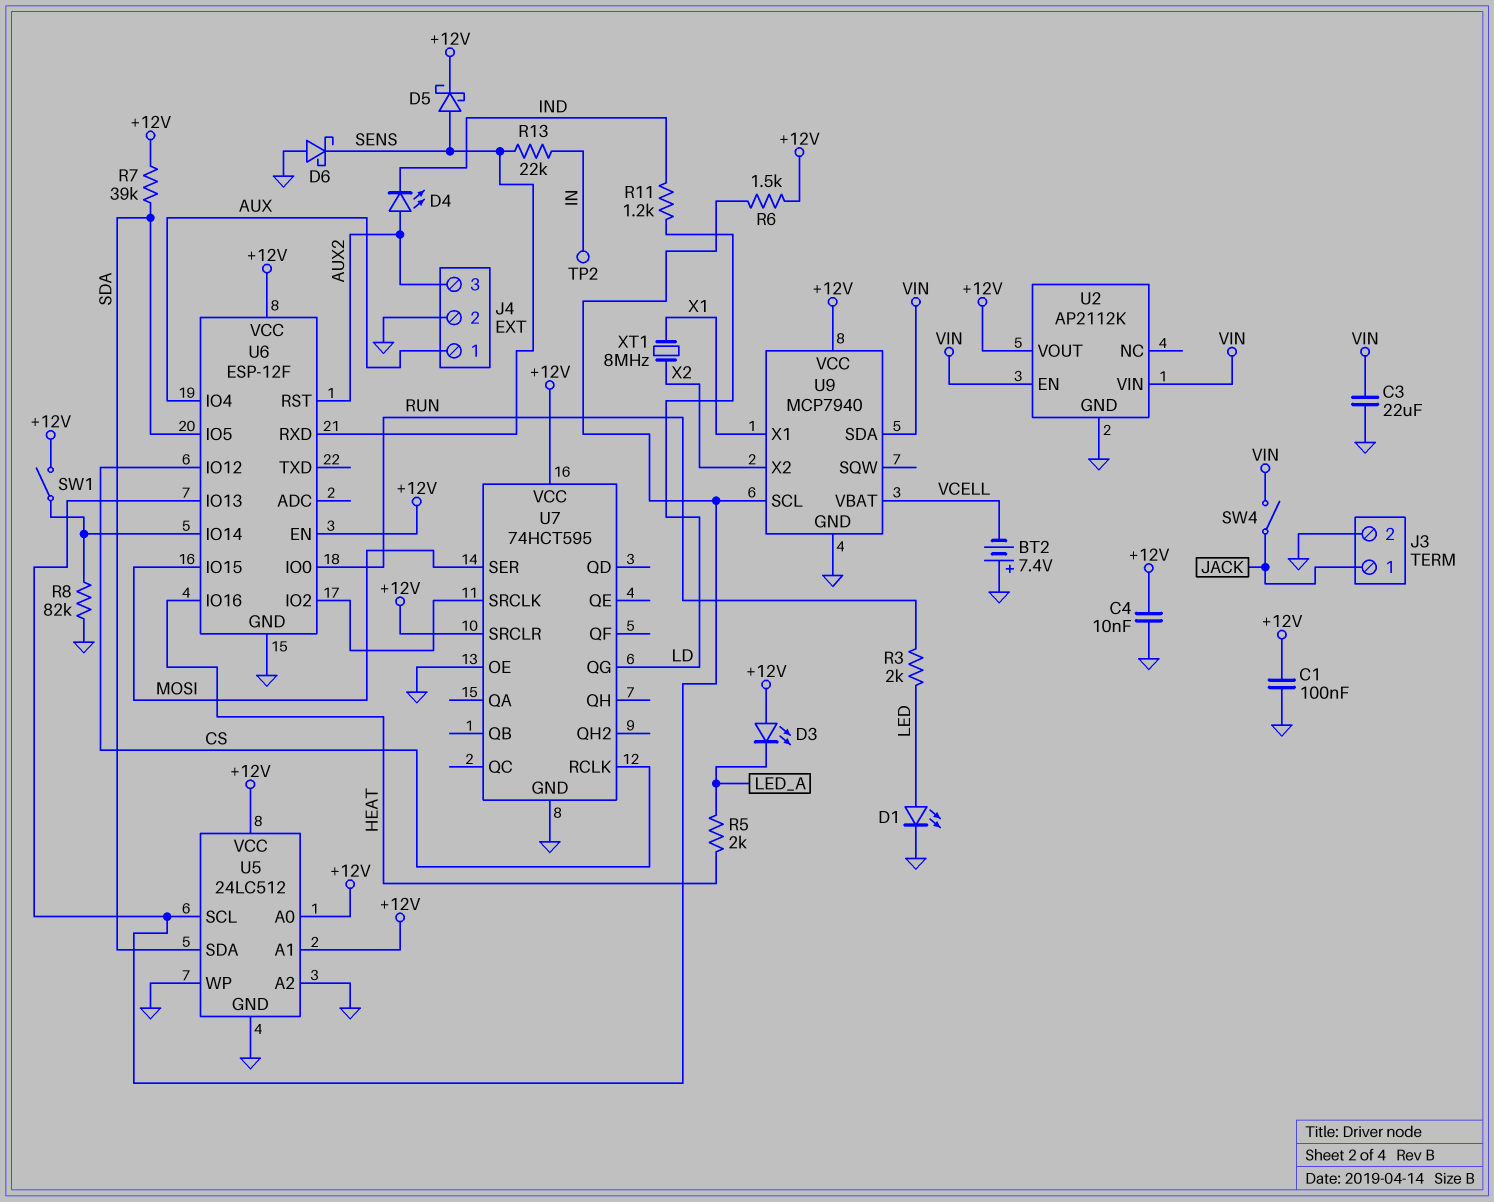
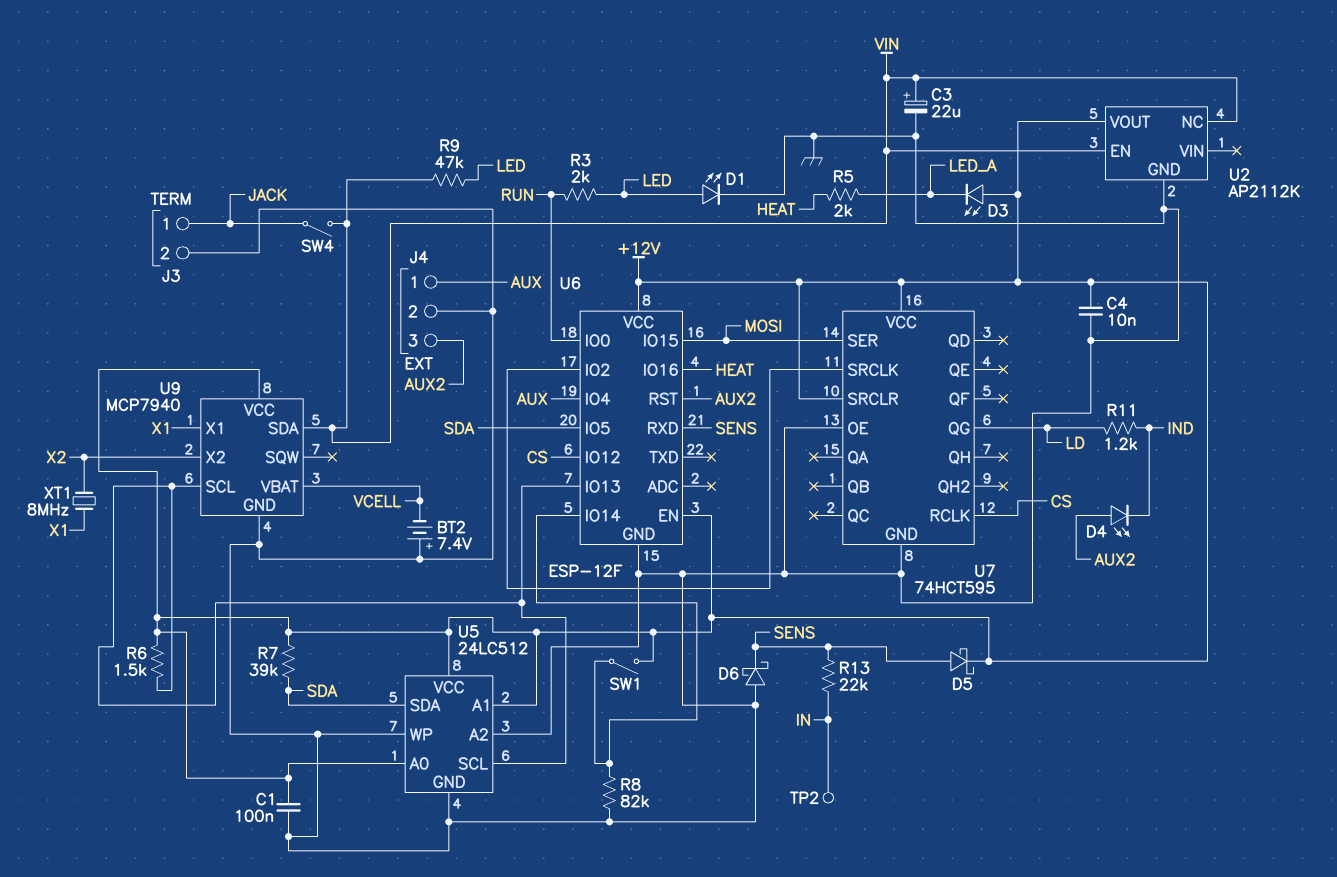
C3: 22uF (GND, VIN) -> 22uF (plus VIN, minus GND)
R9: none -> 47k (LED, VIN)
U2 pin NC: none -> VIN
U2 pin VIN: VIN -> none

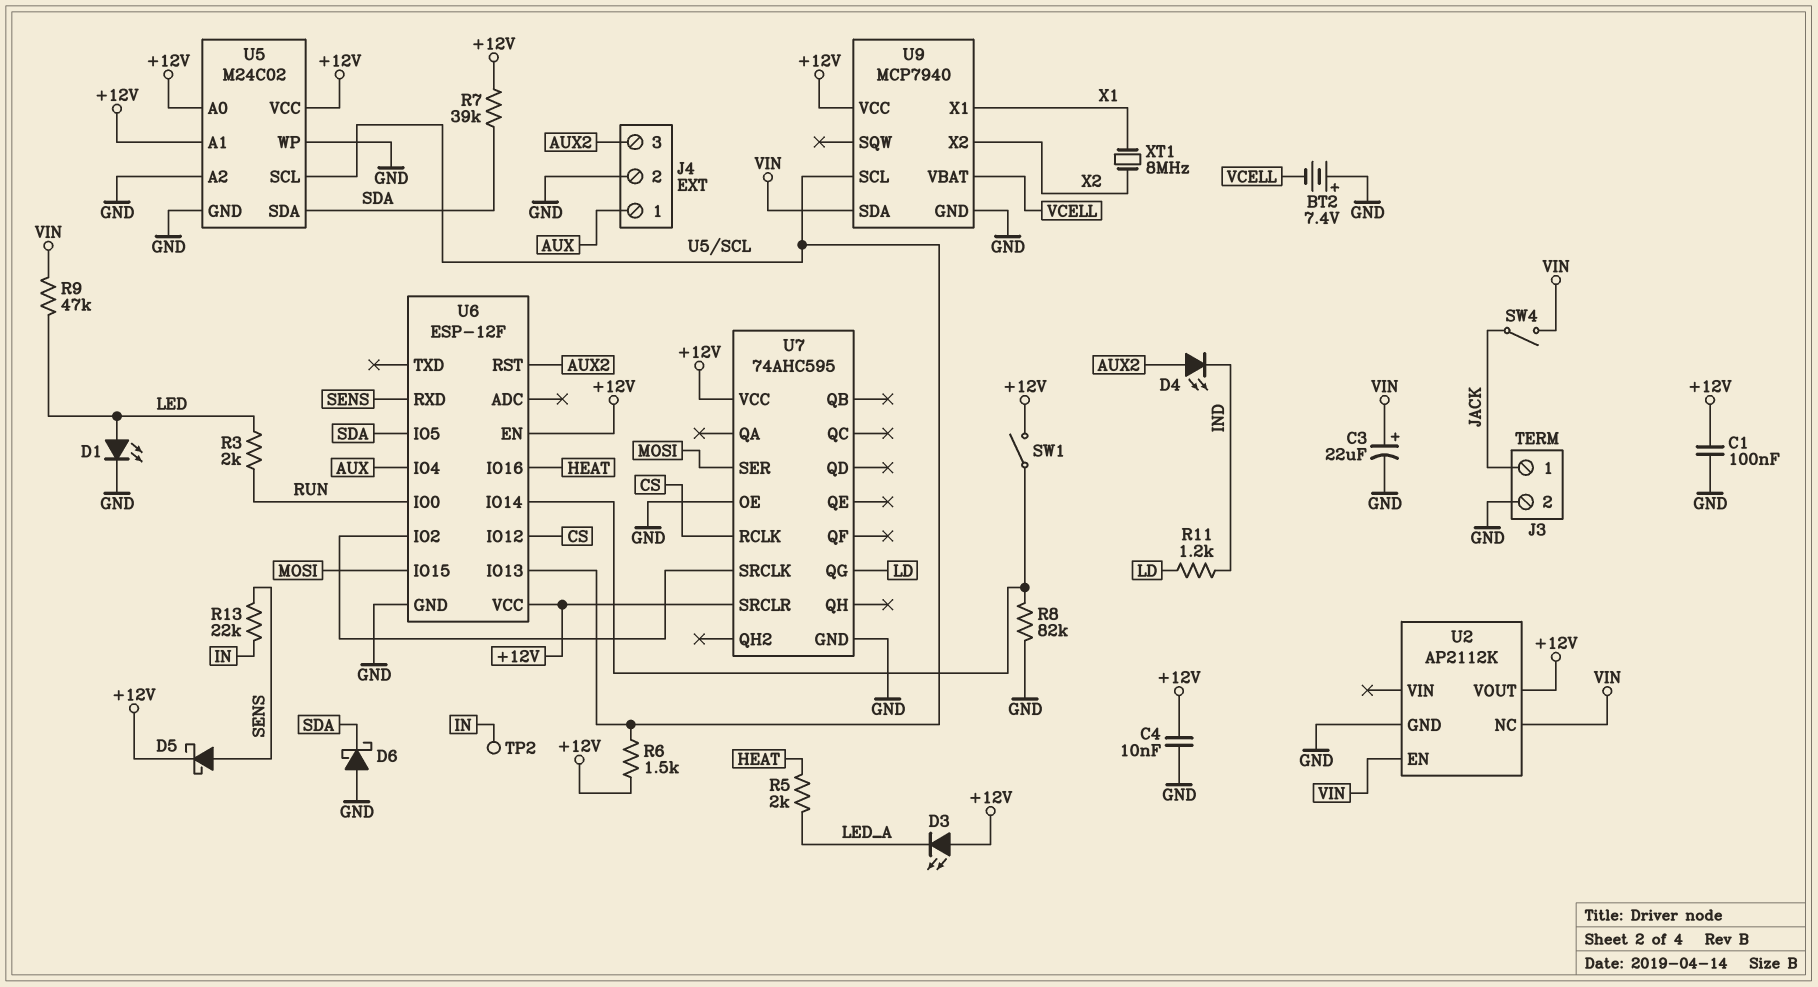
D6: schottky (A GND, K SENS) -> schottky (A GND, K SDA)
U5: 24LC512 -> M24C02
U7: 74HCT595 -> 74AHC595

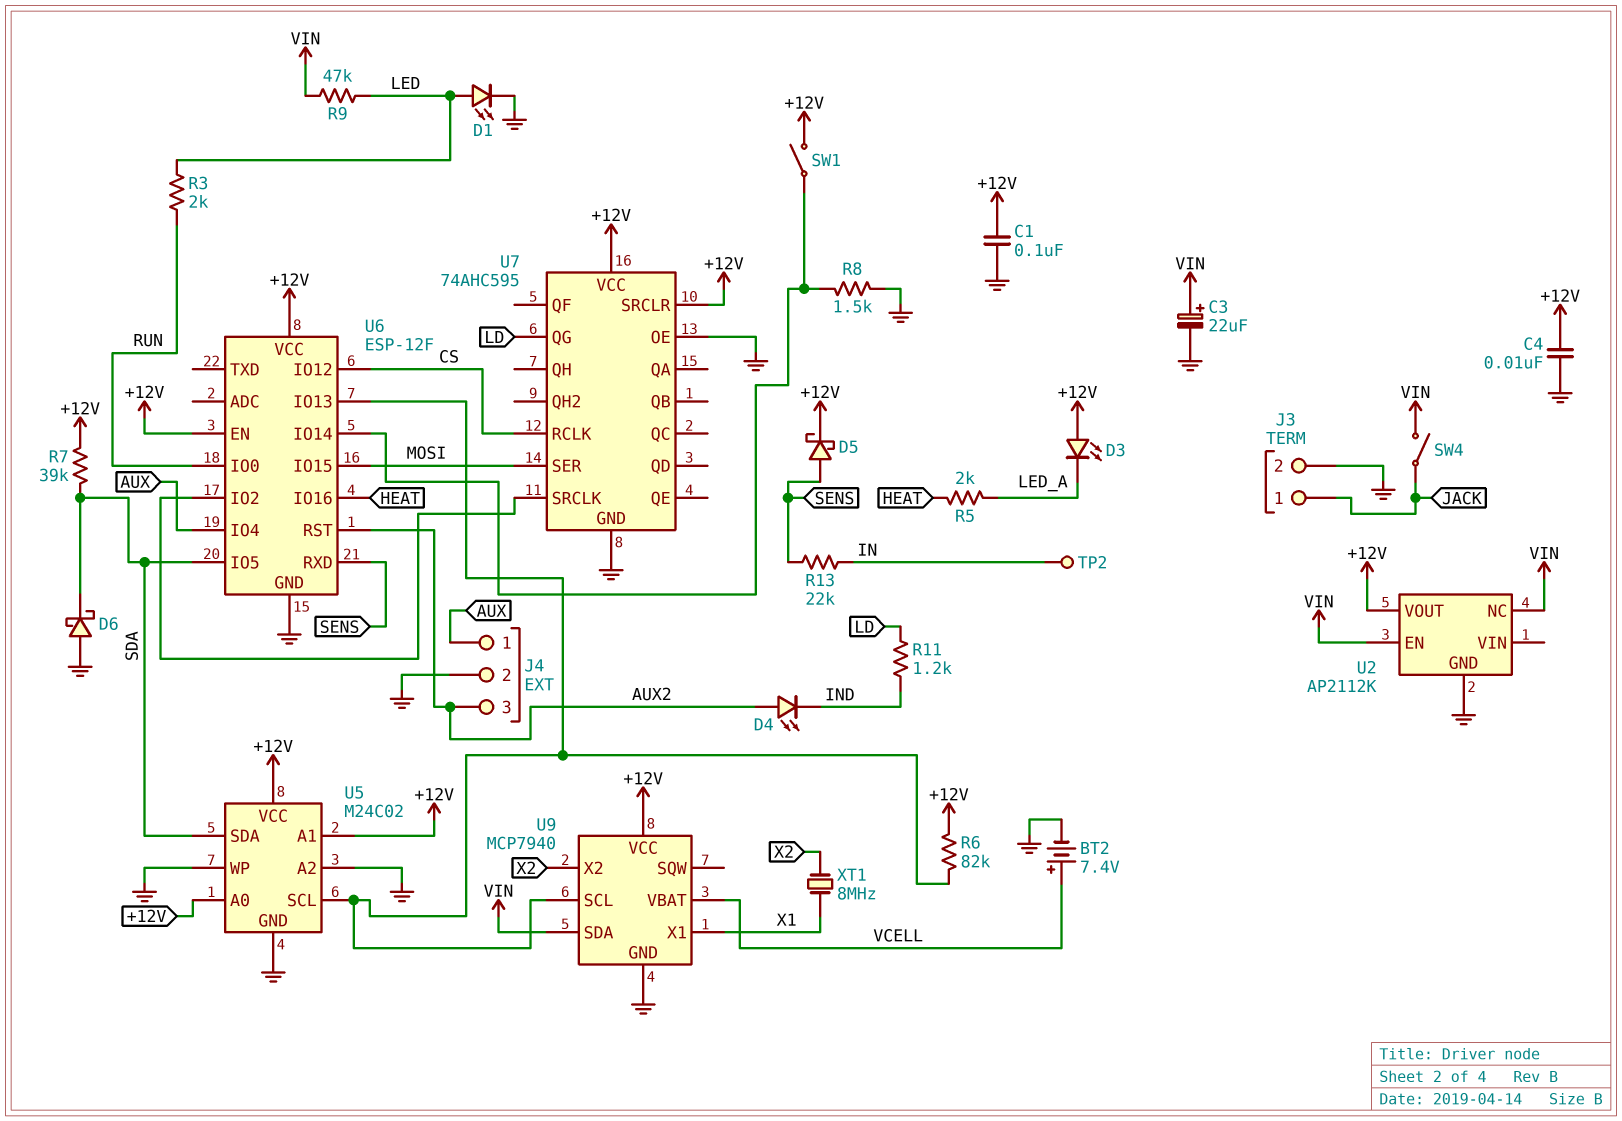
BT2: 7.4V (plus GND, minus VCELL) -> 7.4V (plus VCELL, minus GND)
R6: 1.5k (+12V, U5/SCL) -> 82k (+12V, U5/SCL)
R8: 82k (GND, U6/IO14) -> 1.5k (GND, U6/IO14)

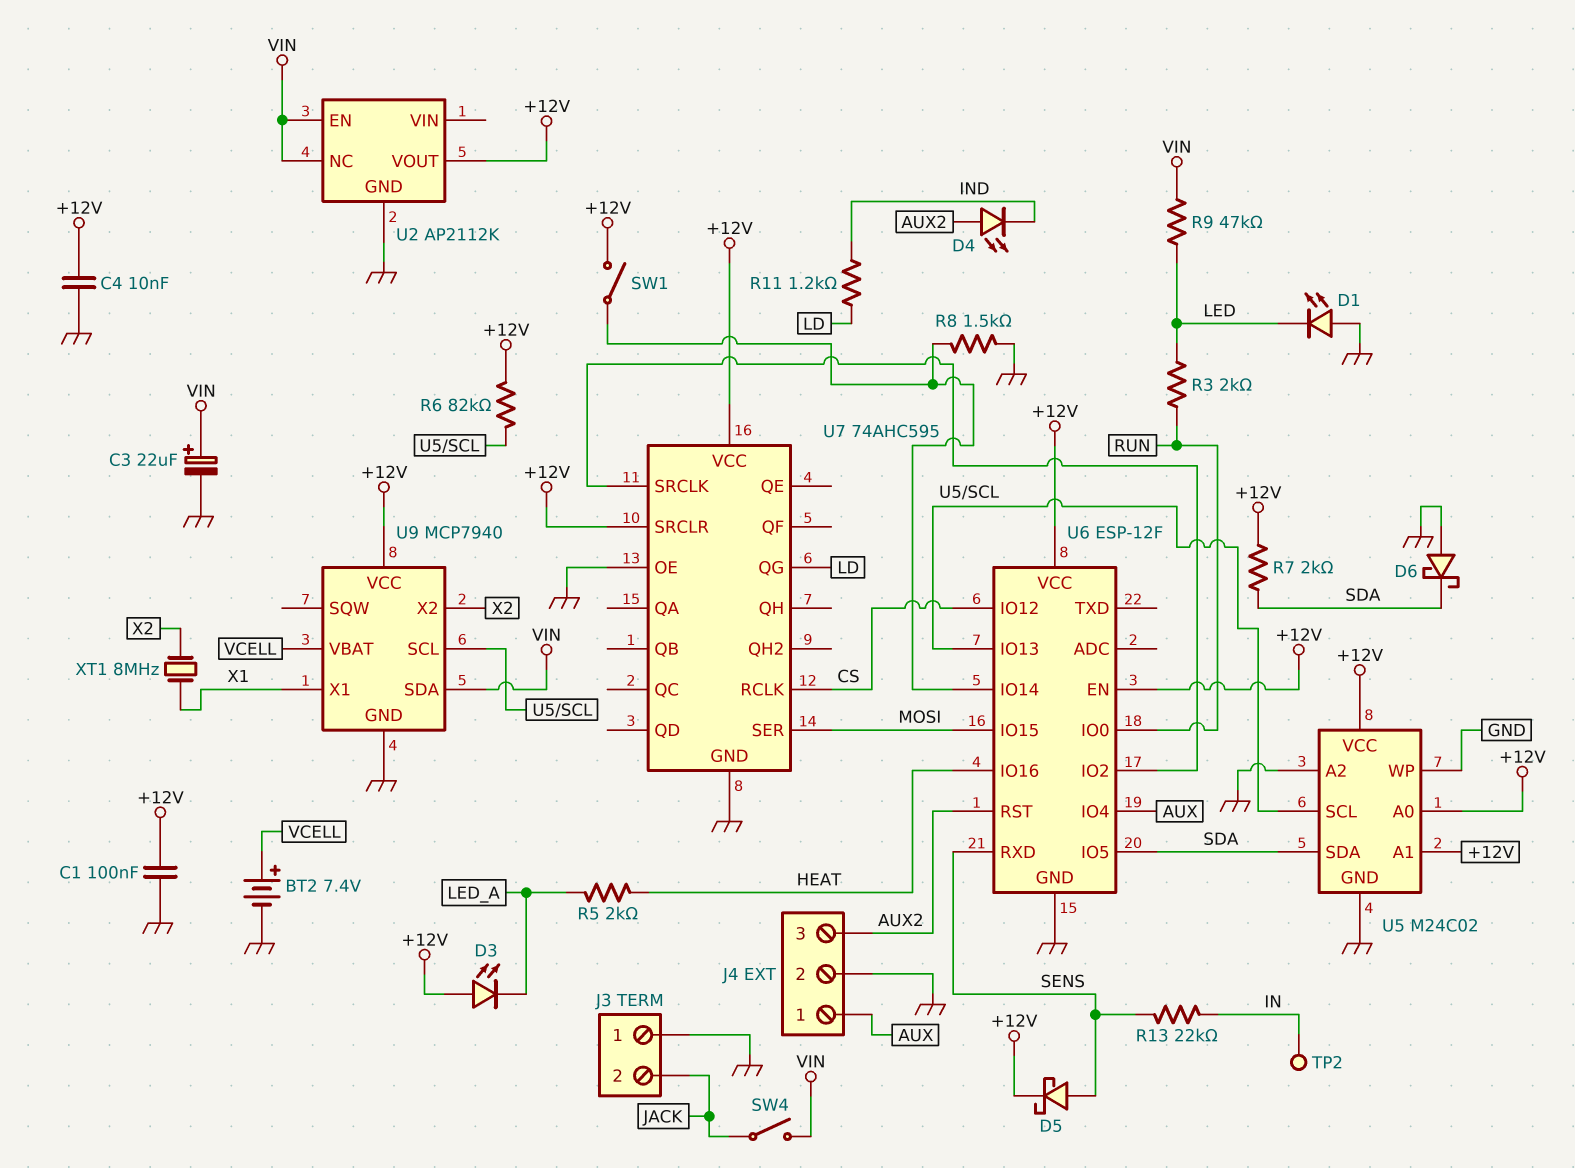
D1: LED (A LED, K GND) -> LED (A GND, K LED)
J3 pin 1: JACK -> GND
J3 pin 2: GND -> JACK
R7: 39k (+12V, SDA) -> 2k (+12V, SDA)

